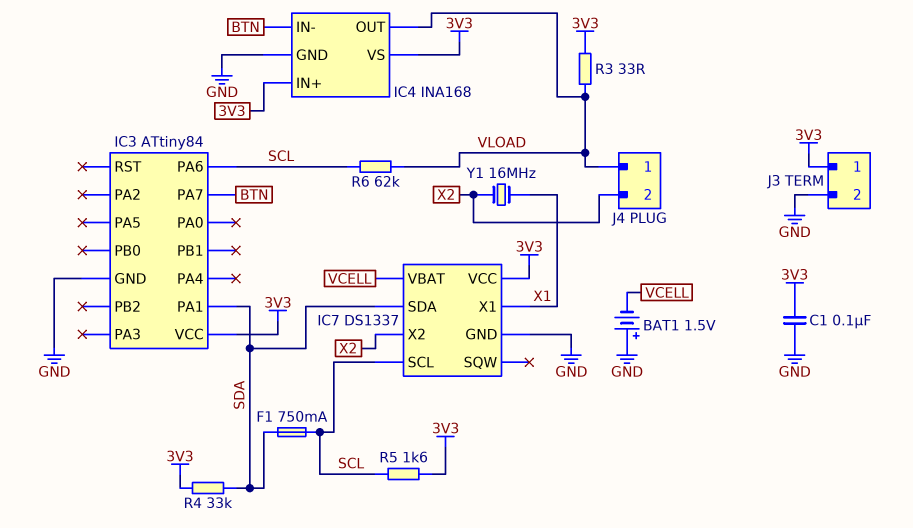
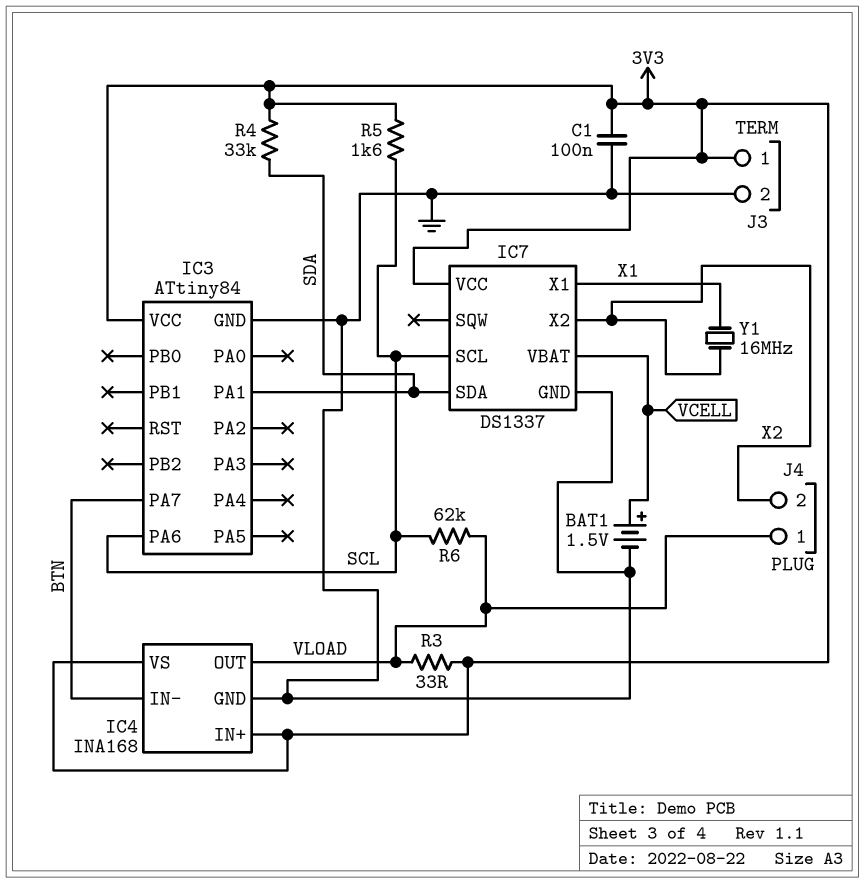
BAT1: 1.5V (plus GND, minus VCELL) -> 1.5V (plus VCELL, minus GND)
F1: 750mA (SCL, SDA) -> none

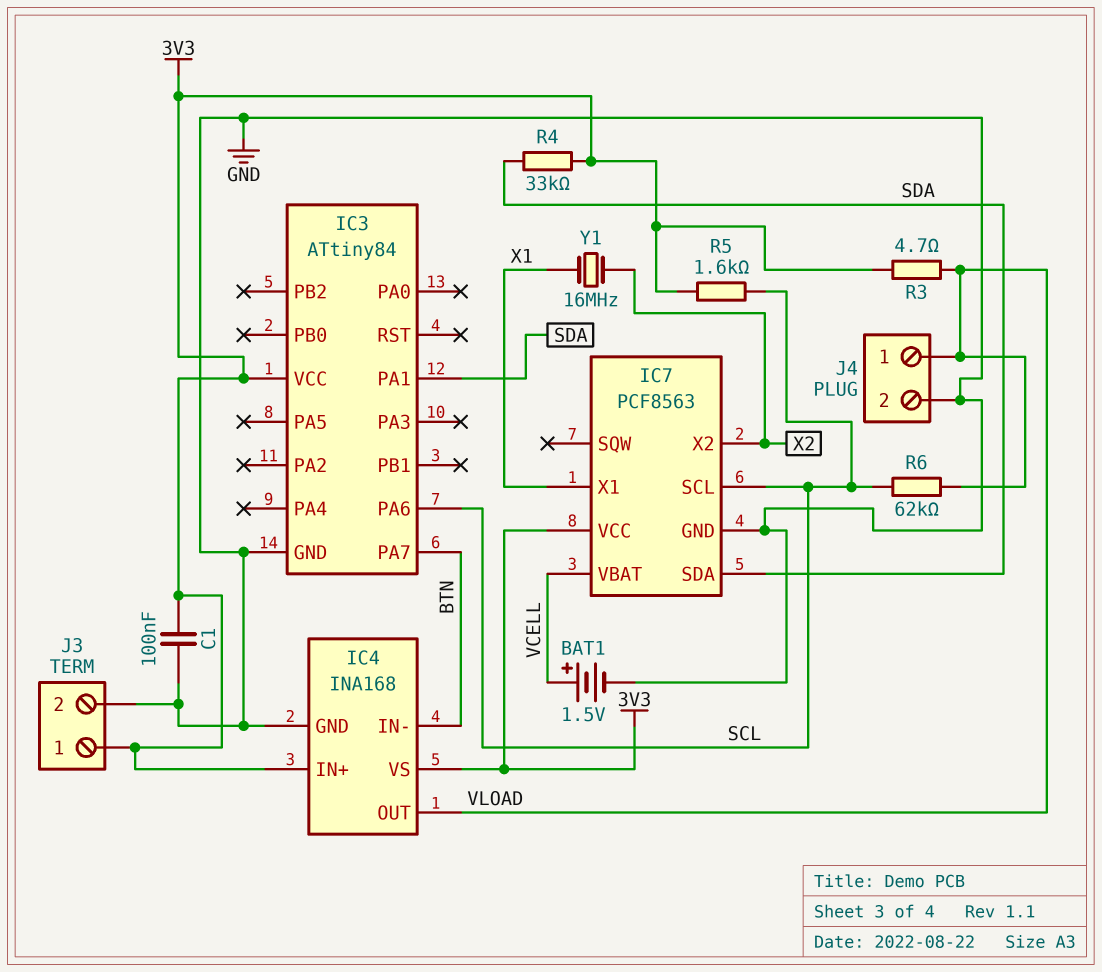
IC7: DS1337 -> PCF8563
J4 pin 2: X2 -> GND
R3: 33 (3V3, VLOAD) -> 4.7 (3V3, VLOAD)

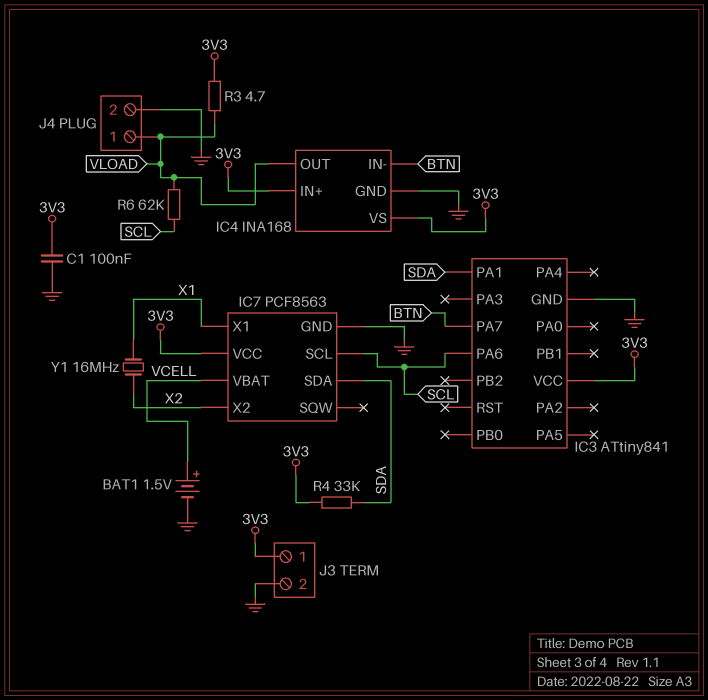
IC3: ATtiny84 -> ATtiny841
R5: 1.6k (3V3, SCL) -> none

